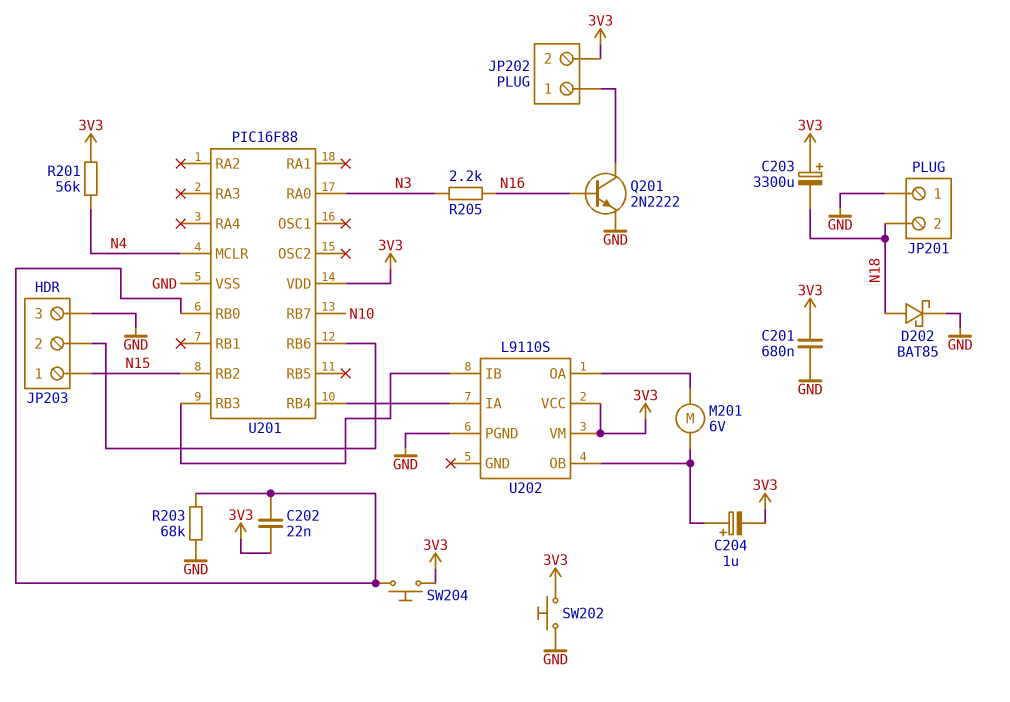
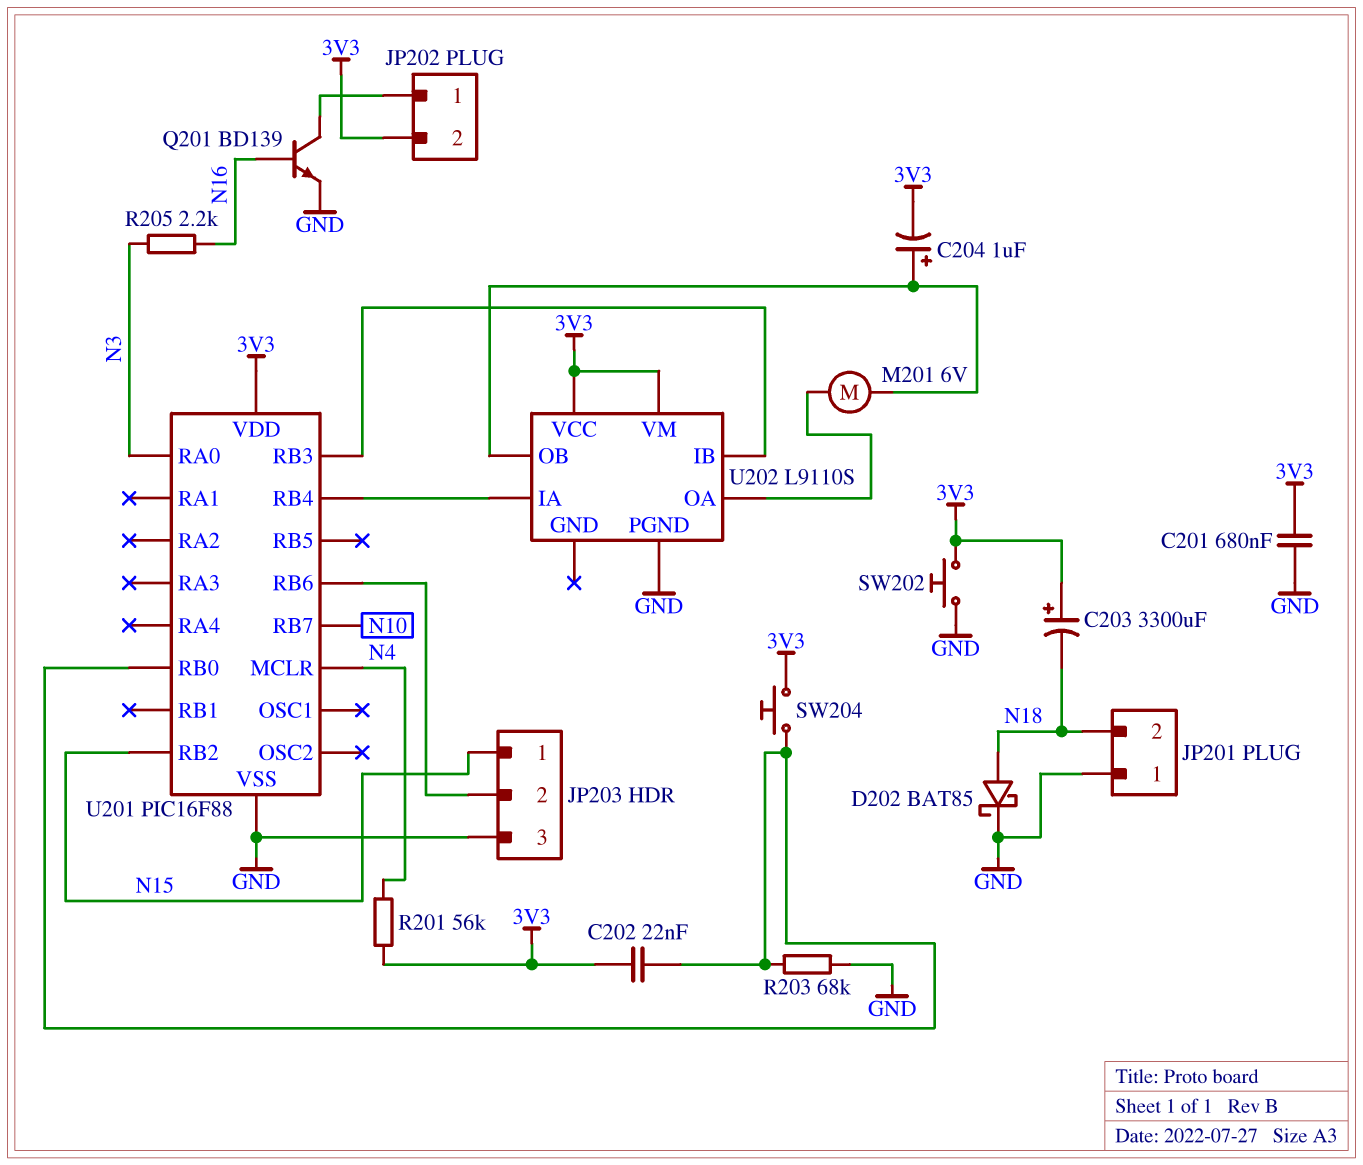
Q201: NPN 2N2222 (B N16, C JP202/1, E GND) -> NPN BD139 (B N16, C JP202/1, E GND)

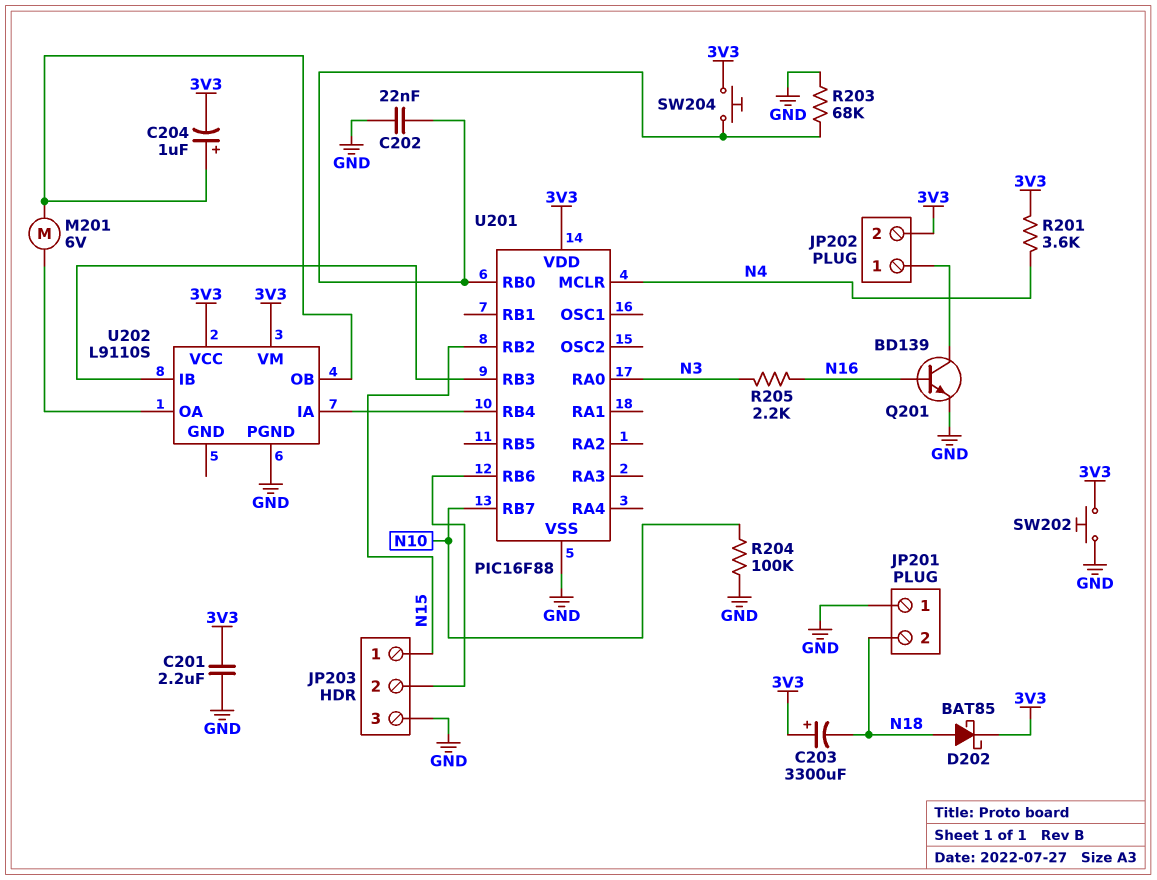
C201: 680nF (3V3, GND) -> 2.2uF (3V3, GND)
C202: 22nF (3V3, U201/RB0) -> 22nF (GND, U201/RB0)
D202: schottky BAT85 (A N18, K GND) -> schottky BAT85 (A N18, K 3V3)
R201: 56k (3V3, N4) -> 3.6k (3V3, N4)
R204: none -> 100k (GND, N10)

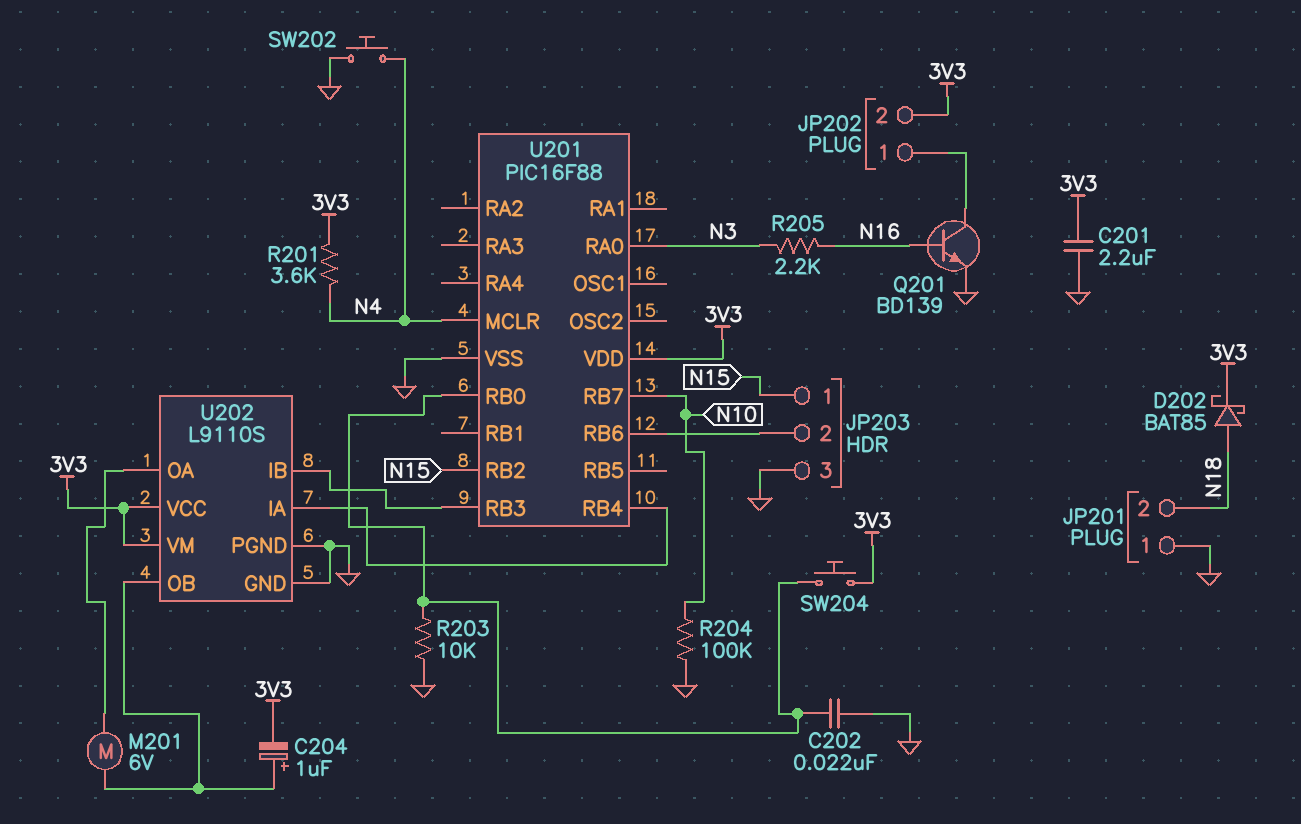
C203: 3300uF (plus 3V3, minus N18) -> none
R203: 68k (GND, U201/RB0) -> 10k (GND, U201/RB0)
SW202: button (3V3, GND) -> button (GND, N4)
U202 pin GND: none -> GND

